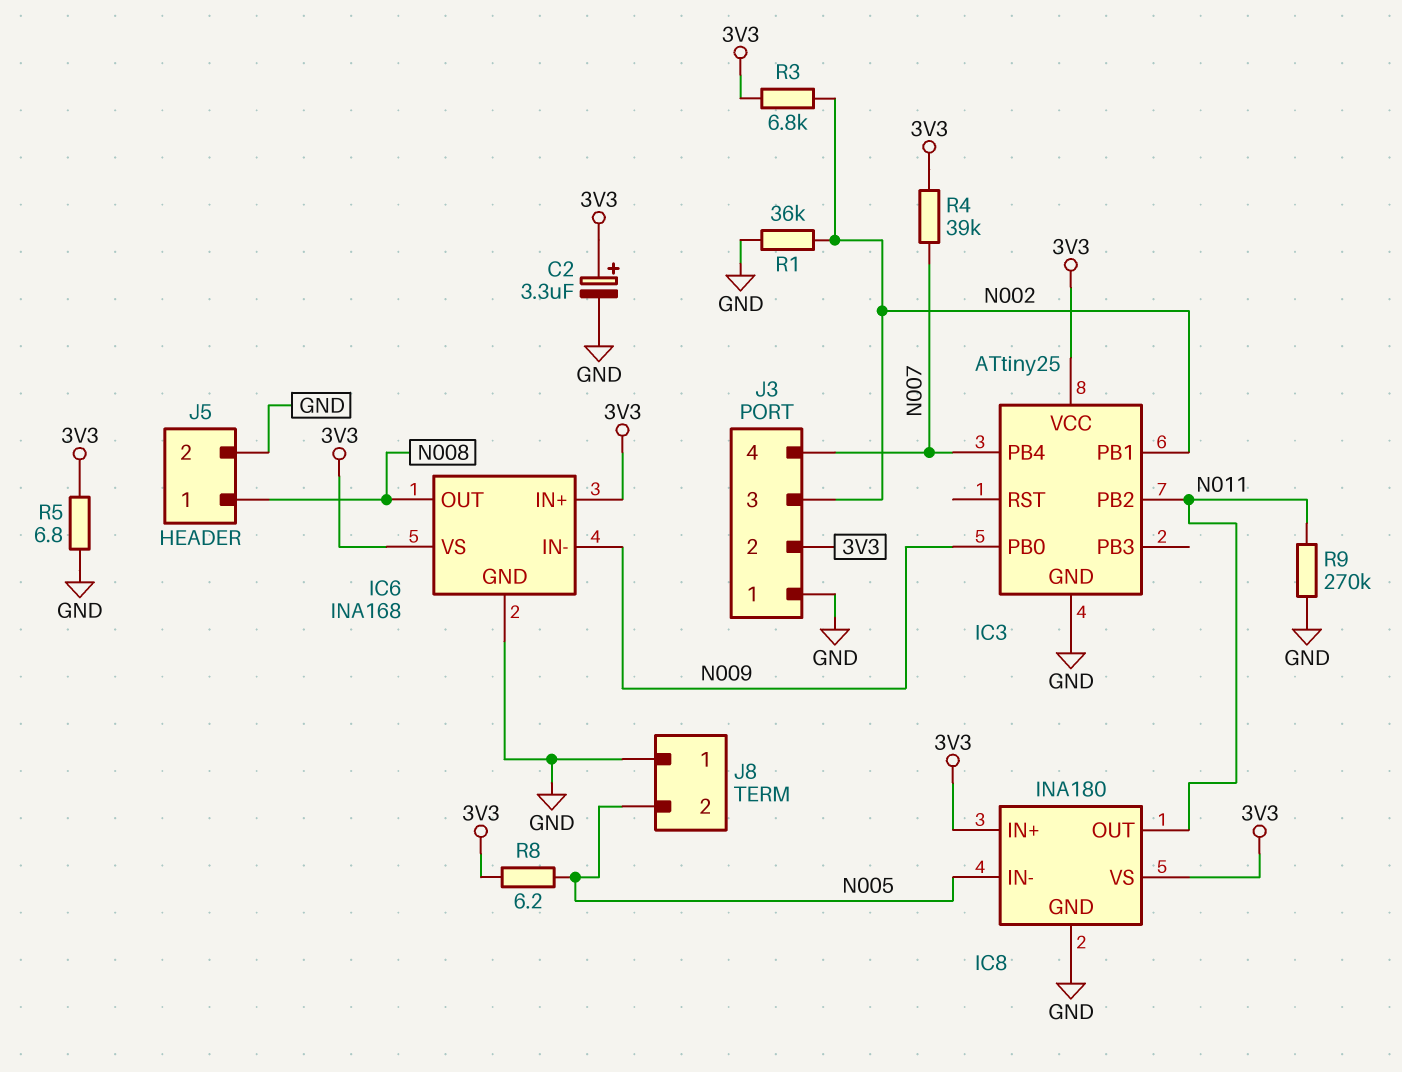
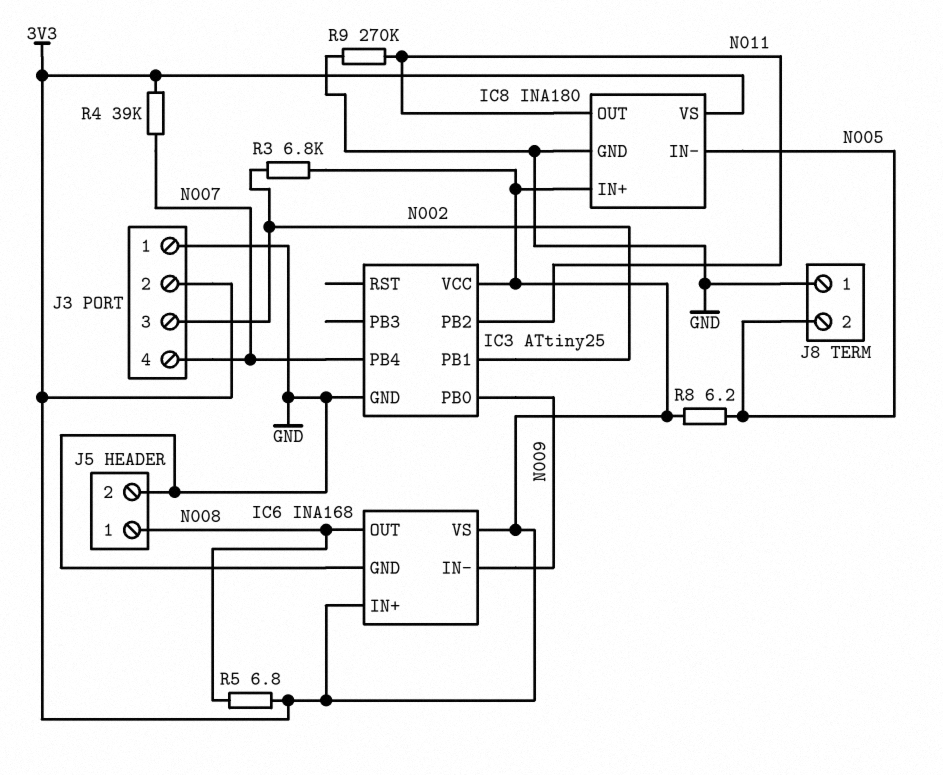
C2: 3.3uF (plus 3V3, minus GND) -> none
R1: 36k (GND, N002) -> none
R5: 6.8 (3V3, GND) -> 6.8 (3V3, N008)

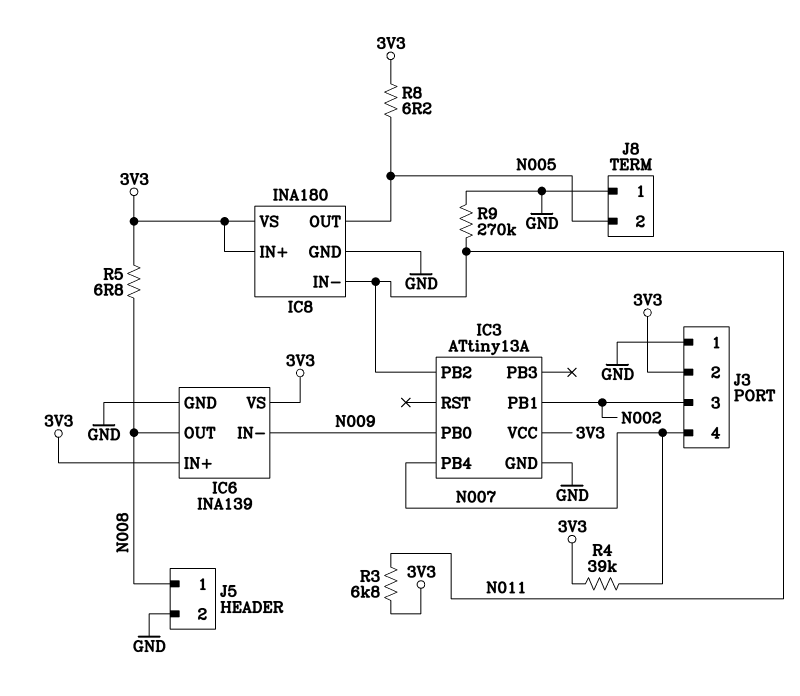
IC3: ATtiny25 -> ATtiny13A
IC6: INA168 -> INA139
IC8 pin IN-: N005 -> N011
IC8 pin OUT: N011 -> N005
R3: 6.8k (3V3, N002) -> 6.8k (3V3, N011)

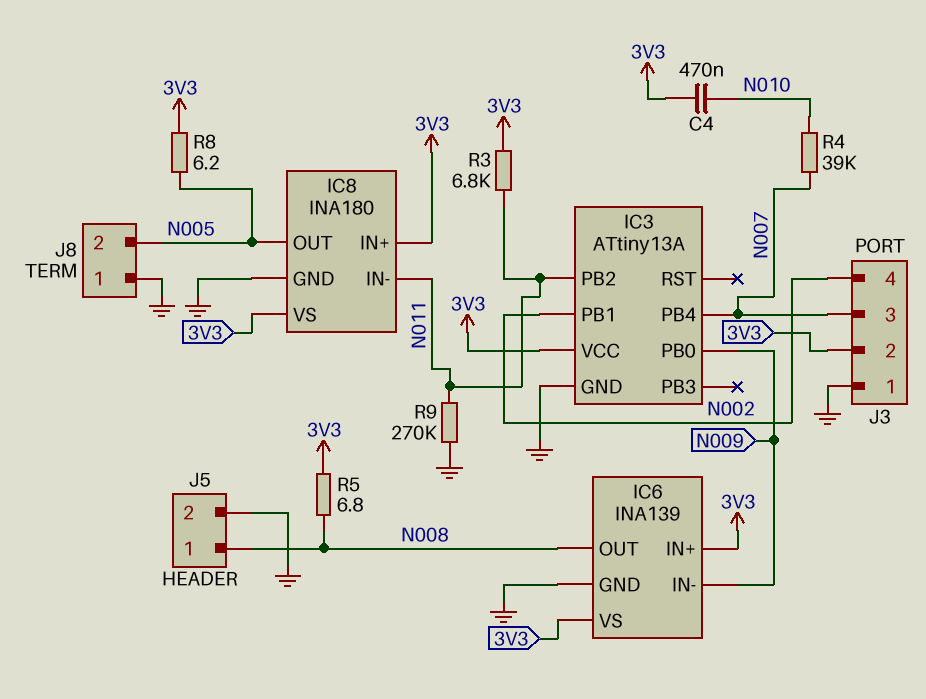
C4: none -> 470nF (3V3, N010)
J3 pin 3: N002 -> N007
J3 pin 4: N007 -> N002
R4: 39k (3V3, N007) -> 39k (N007, N010)

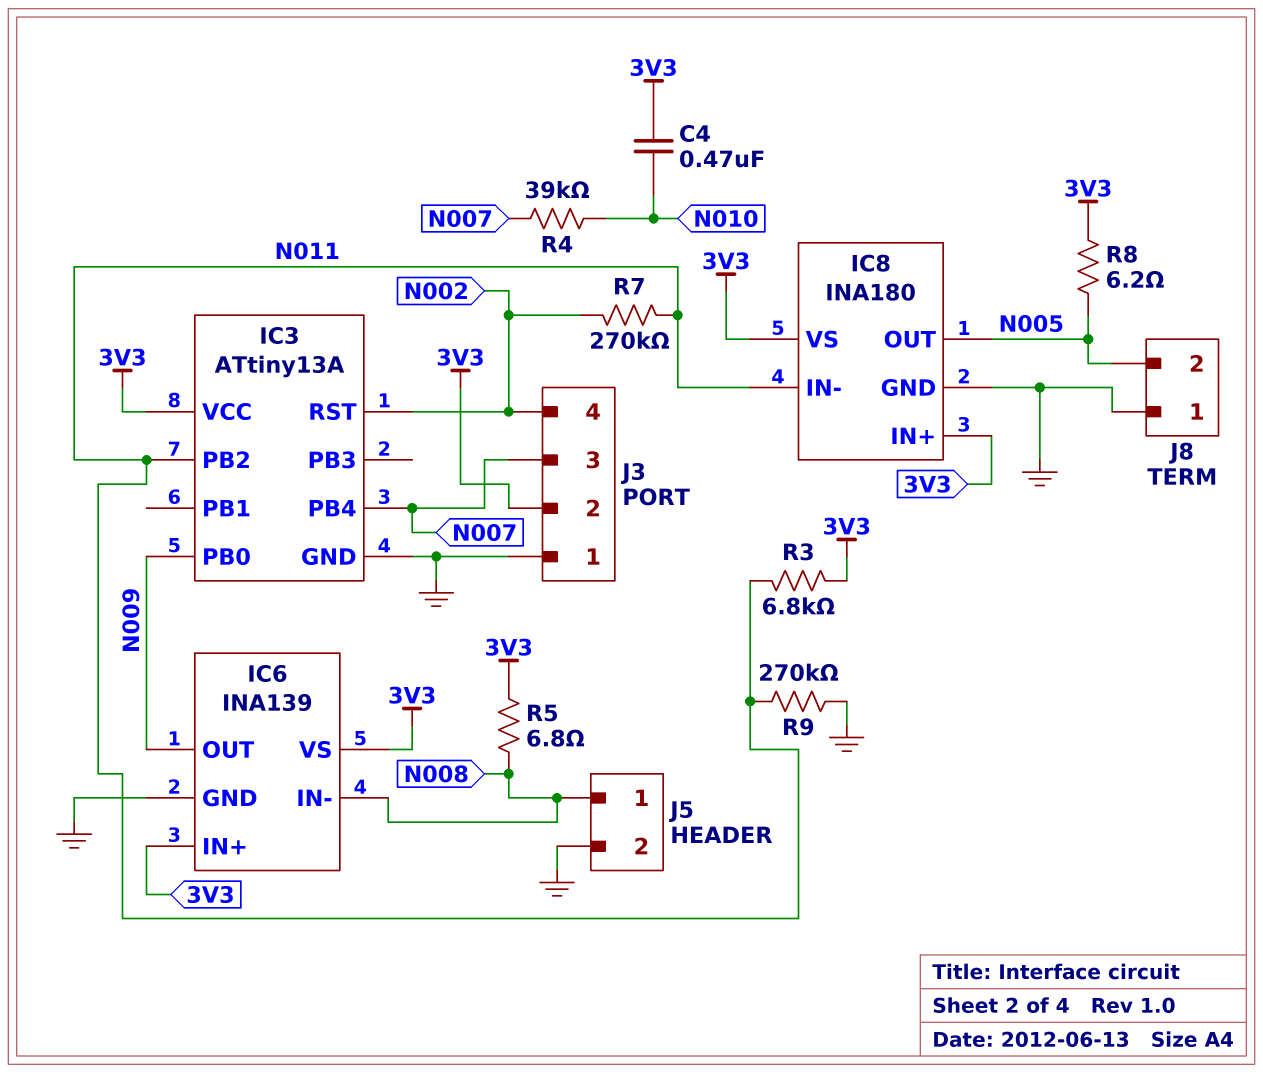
IC3 pin PB1: N002 -> none
IC3 pin RST: none -> N002
IC6 pin IN-: N009 -> N008
IC6 pin OUT: N008 -> N009
R7: none -> 270k (N002, N011)

